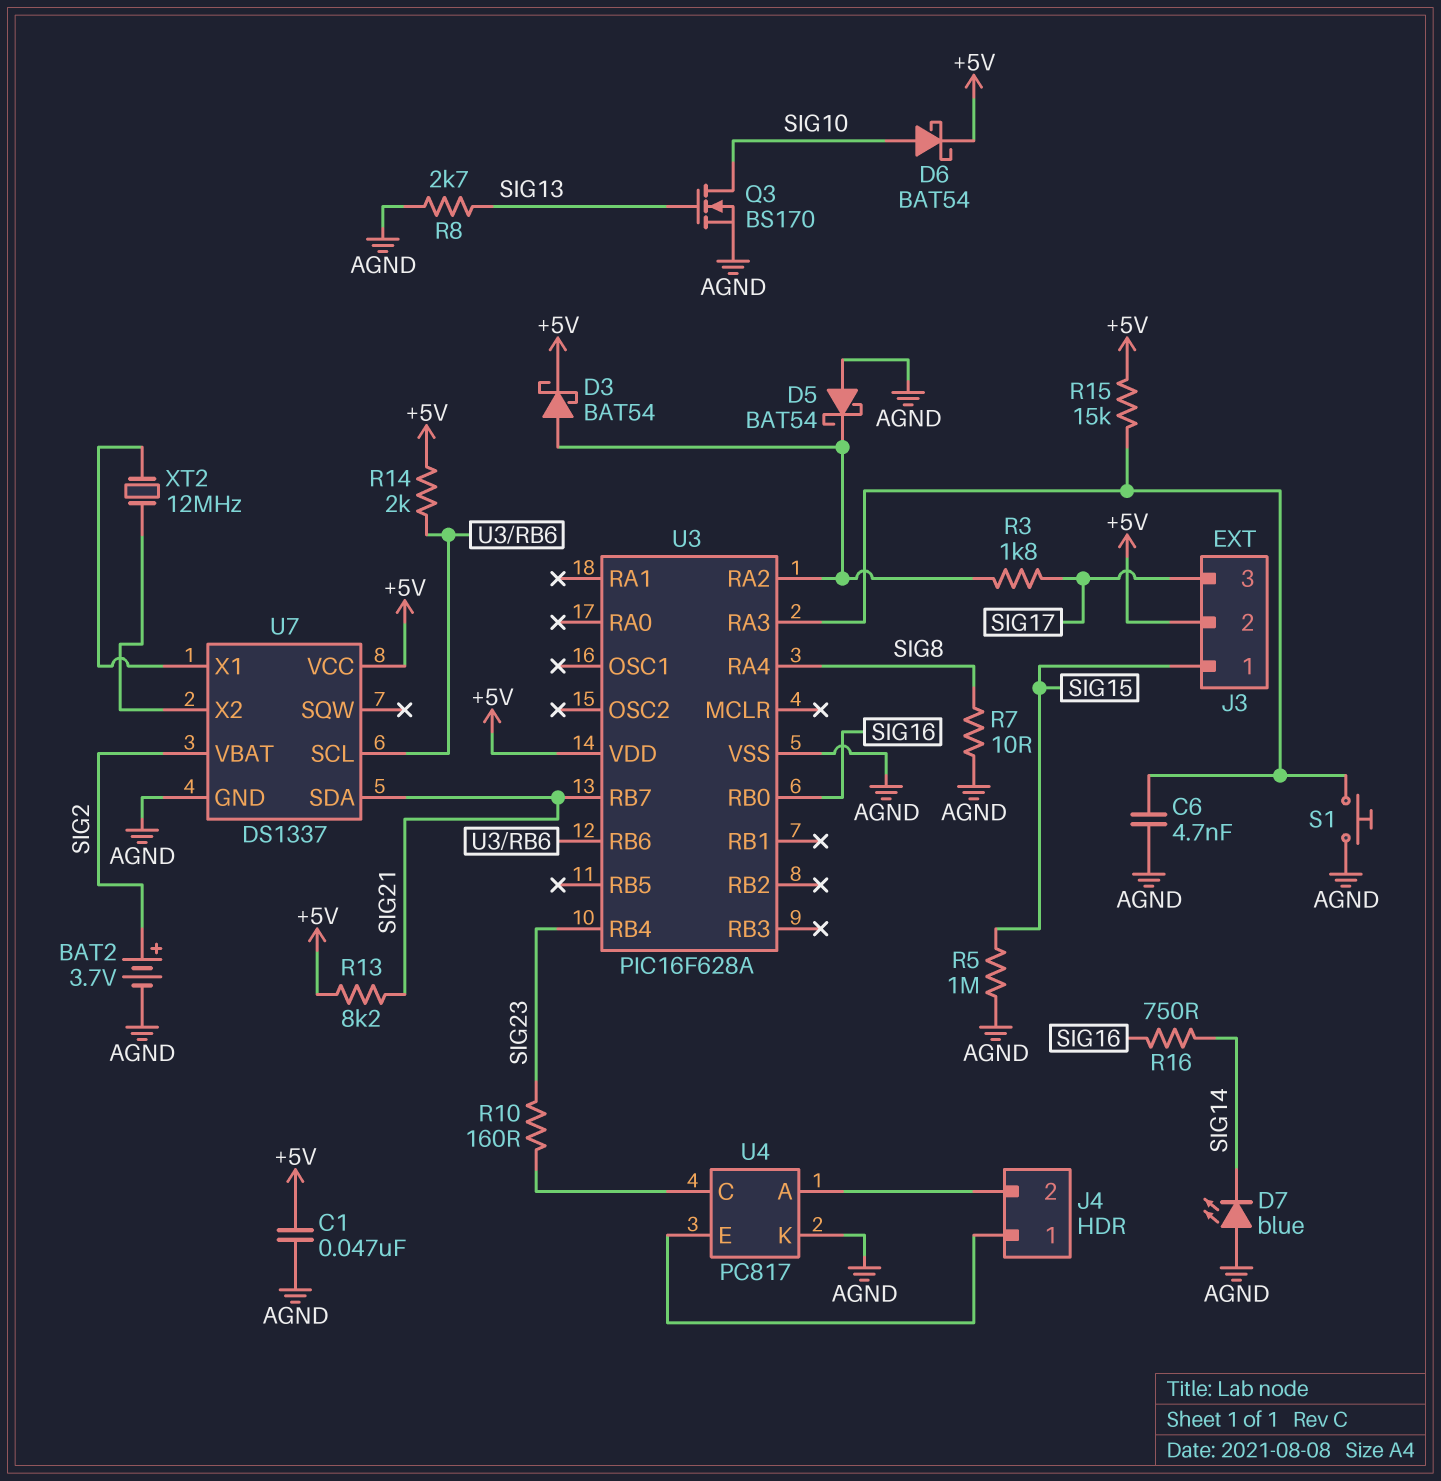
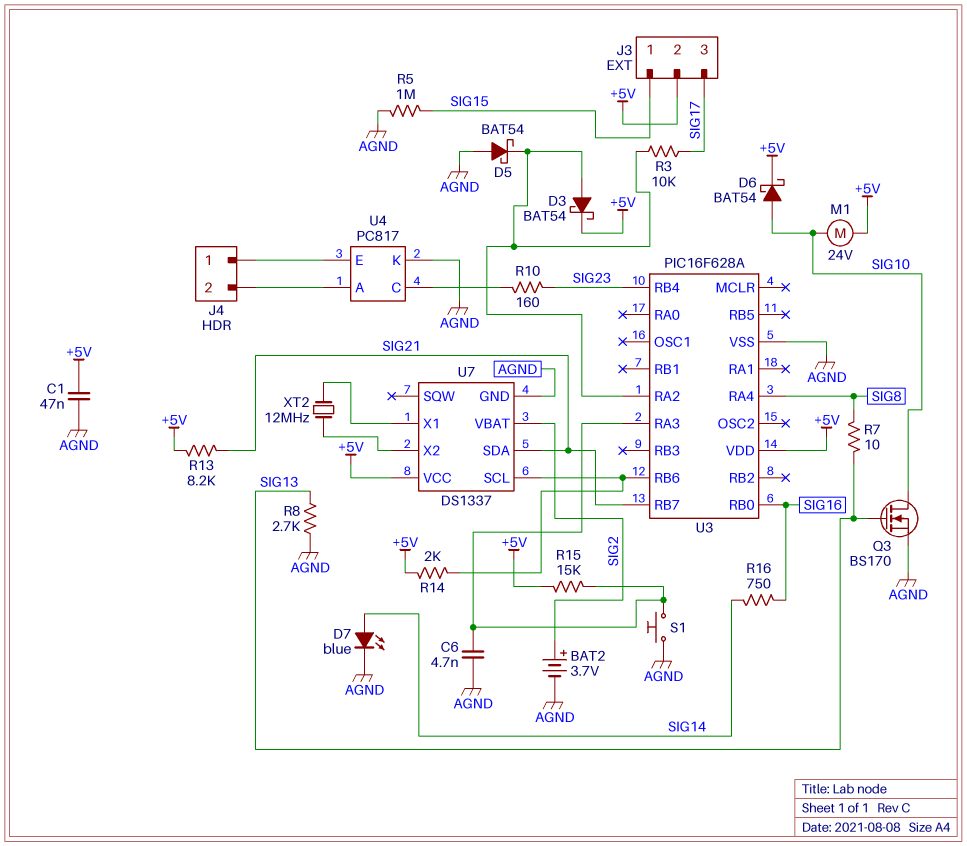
D7: LED blue (A AGND, K SIG14) -> LED blue (A SIG14, K AGND)
M1: none -> motor 24V (+5V, SIG10)
R3: 1.8k (SIG17, U3/RA2) -> 10k (SIG17, U3/RA2)
R7: 10 (AGND, SIG8) -> 10 (SIG8, SIG13)

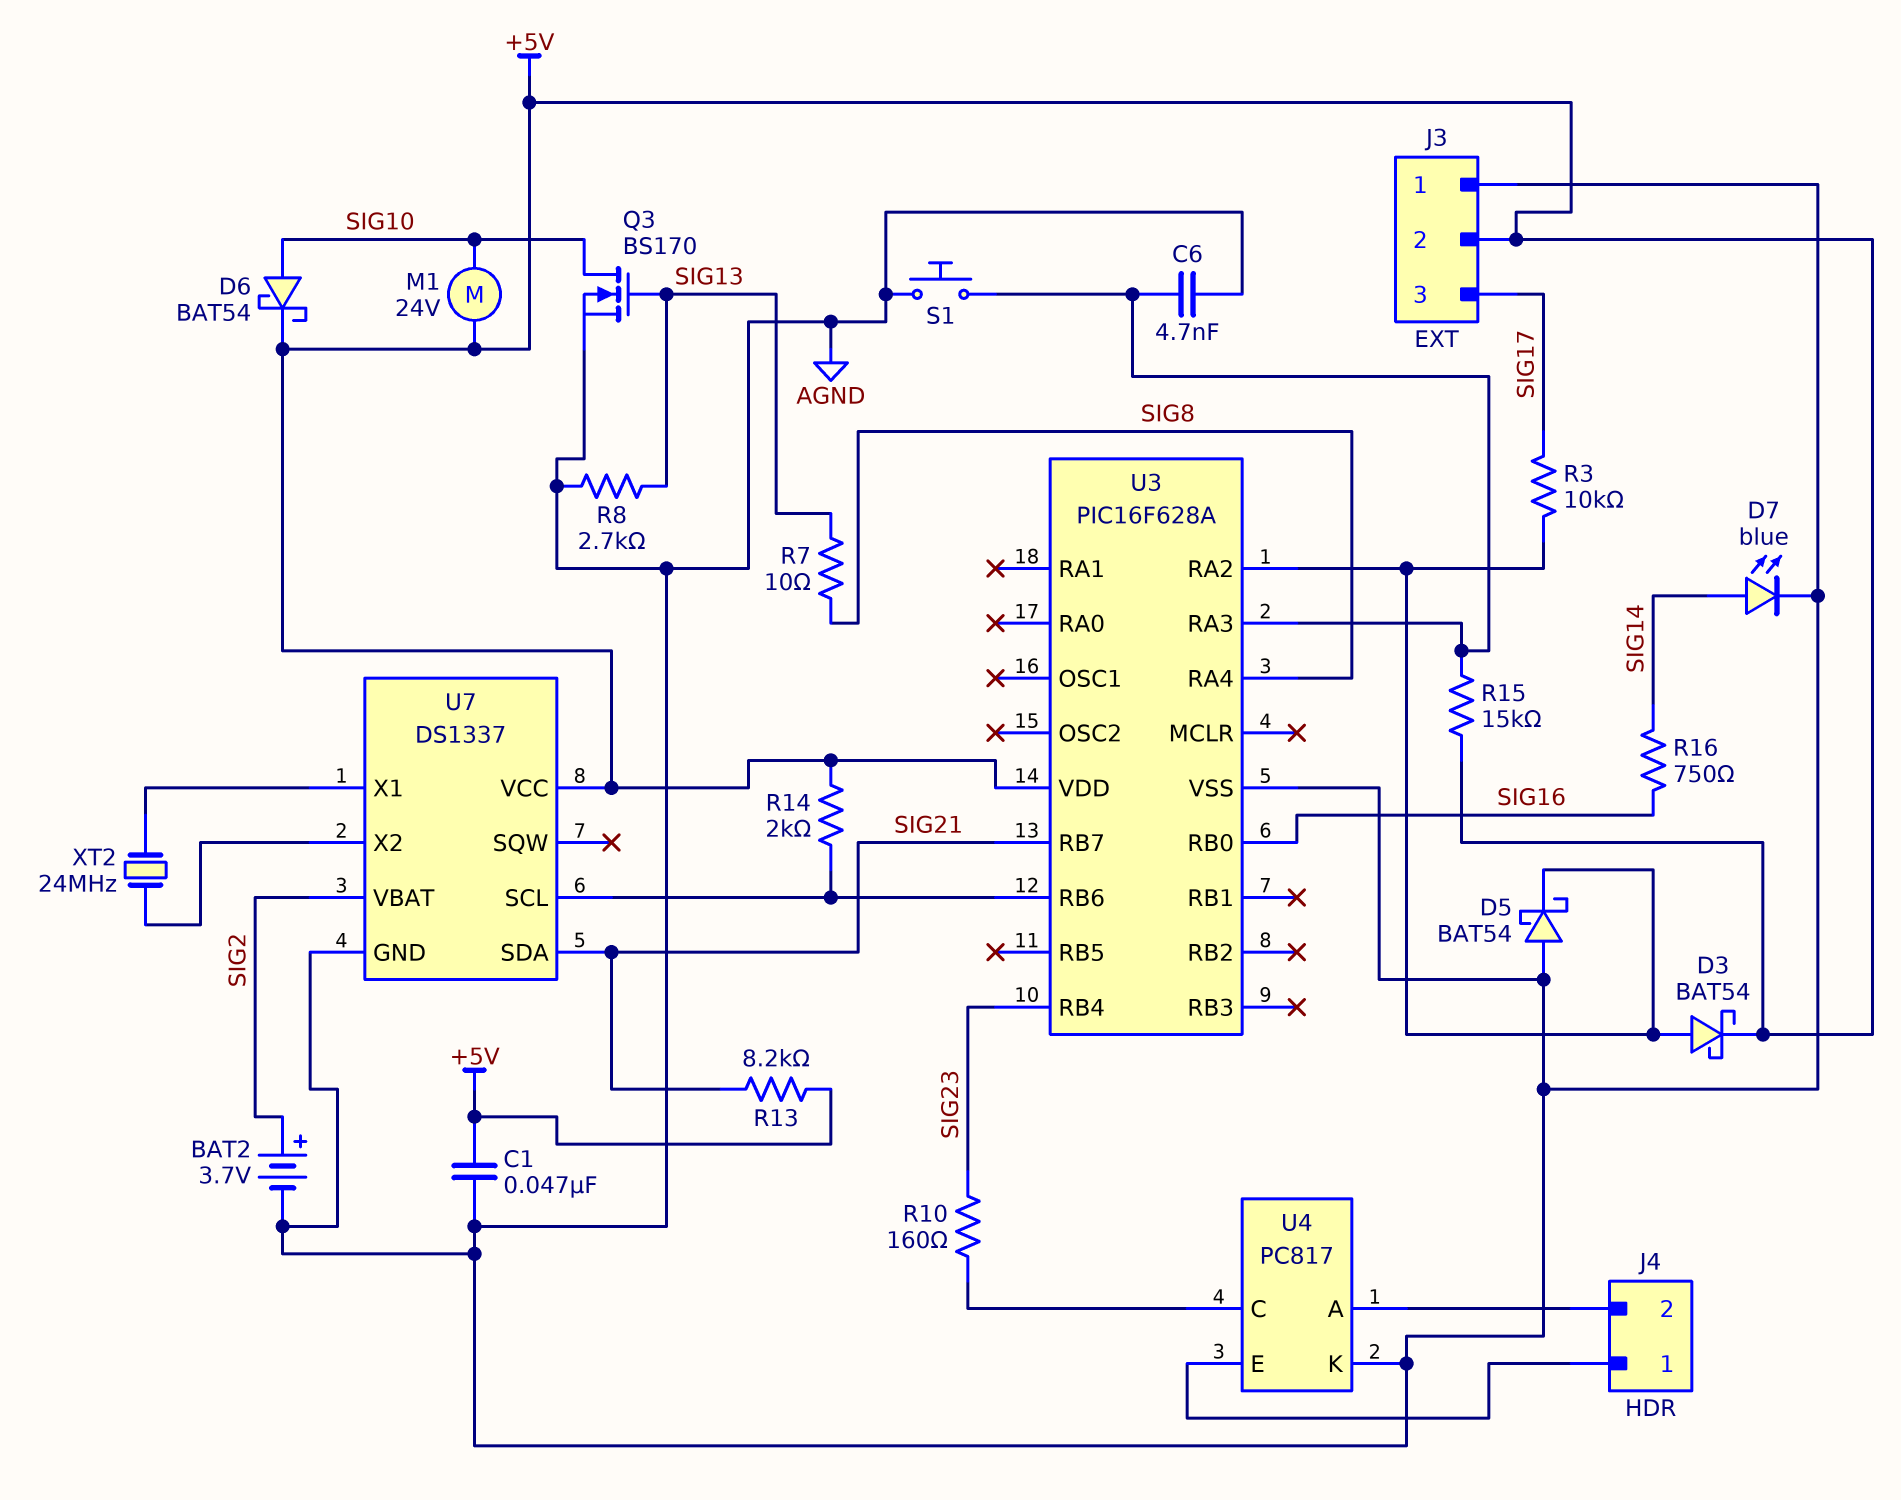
J3 pin 1: SIG15 -> AGND
R5: 1M (AGND, SIG15) -> none
XT2: 12MHz (U7/X1, U7/X2) -> 24MHz (U7/X1, U7/X2)

